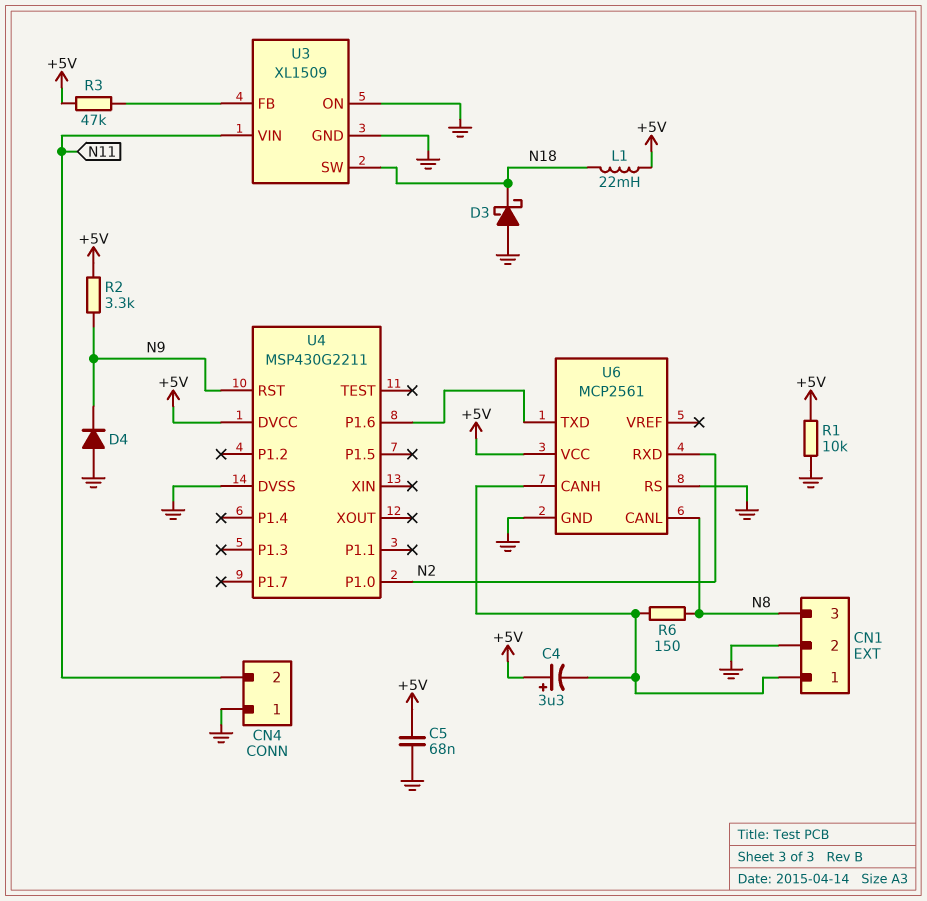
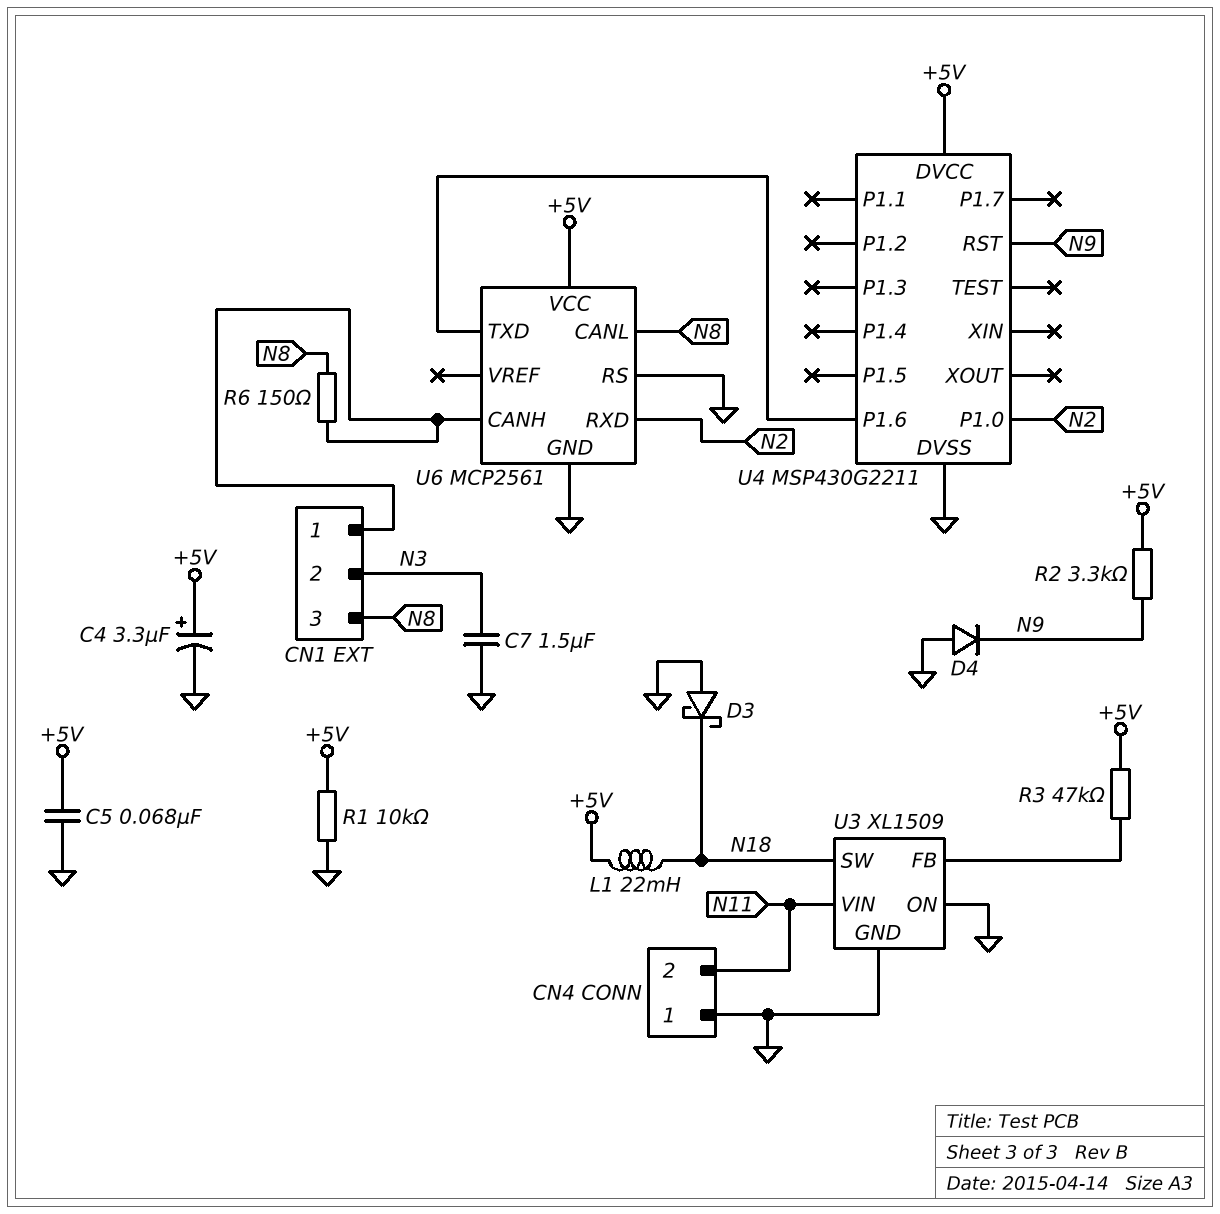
C4: 3.3uF (plus +5V, minus CN1/1) -> 3.3uF (plus +5V, minus GND)
C7: none -> 1.5uF (GND, N3)
CN1 pin 2: GND -> N3

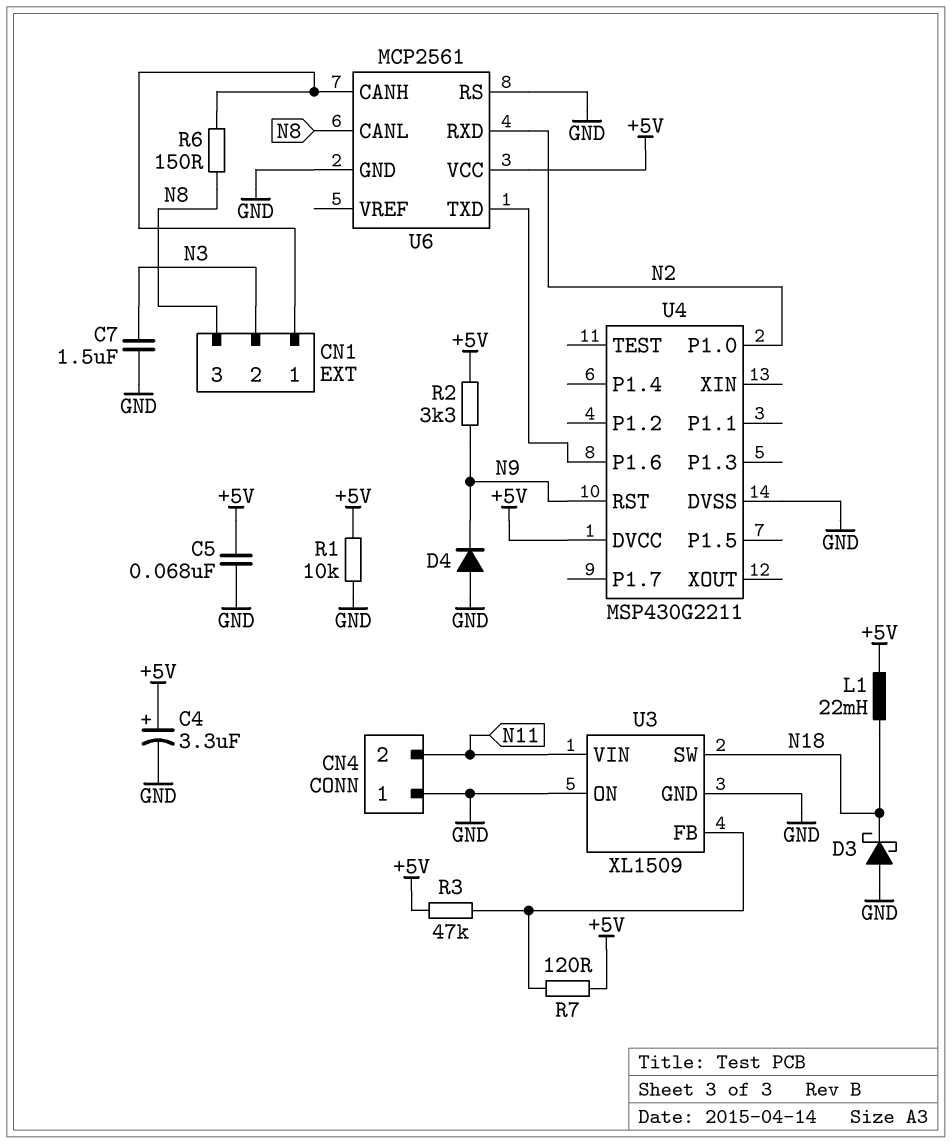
R7: none -> 120 (+5V, U3/FB)

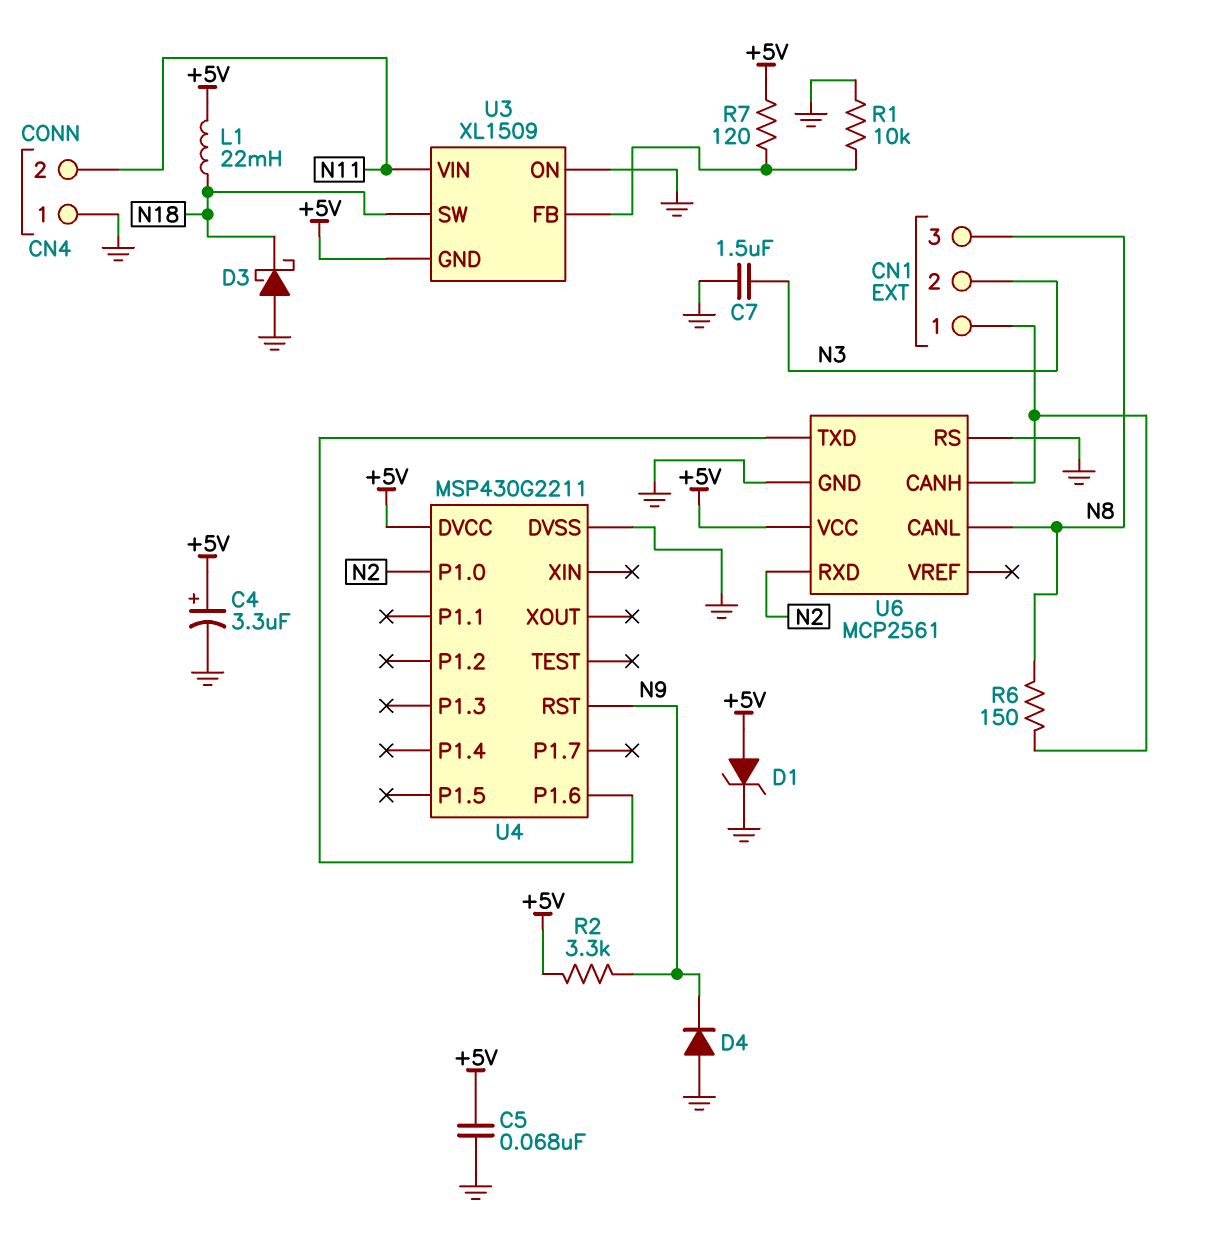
D1: none -> zener (A +5V, K GND)
R1: 10k (+5V, GND) -> 10k (GND, U3/FB)
R3: 47k (+5V, U3/FB) -> none
U3 pin GND: GND -> +5V

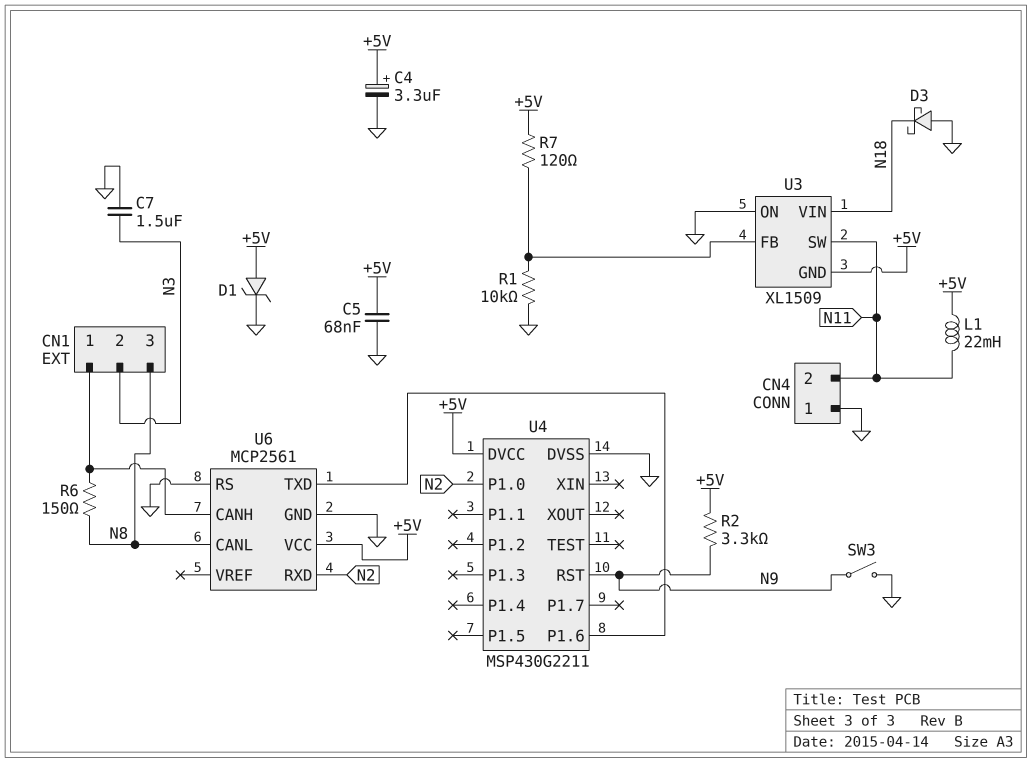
D4: diode (A GND, K N9) -> none
L1: 22mH (+5V, N18) -> 22mH (+5V, N11)
SW3: none -> switch (GND, N9)
U3 pin SW: N18 -> N11
U3 pin VIN: N11 -> N18

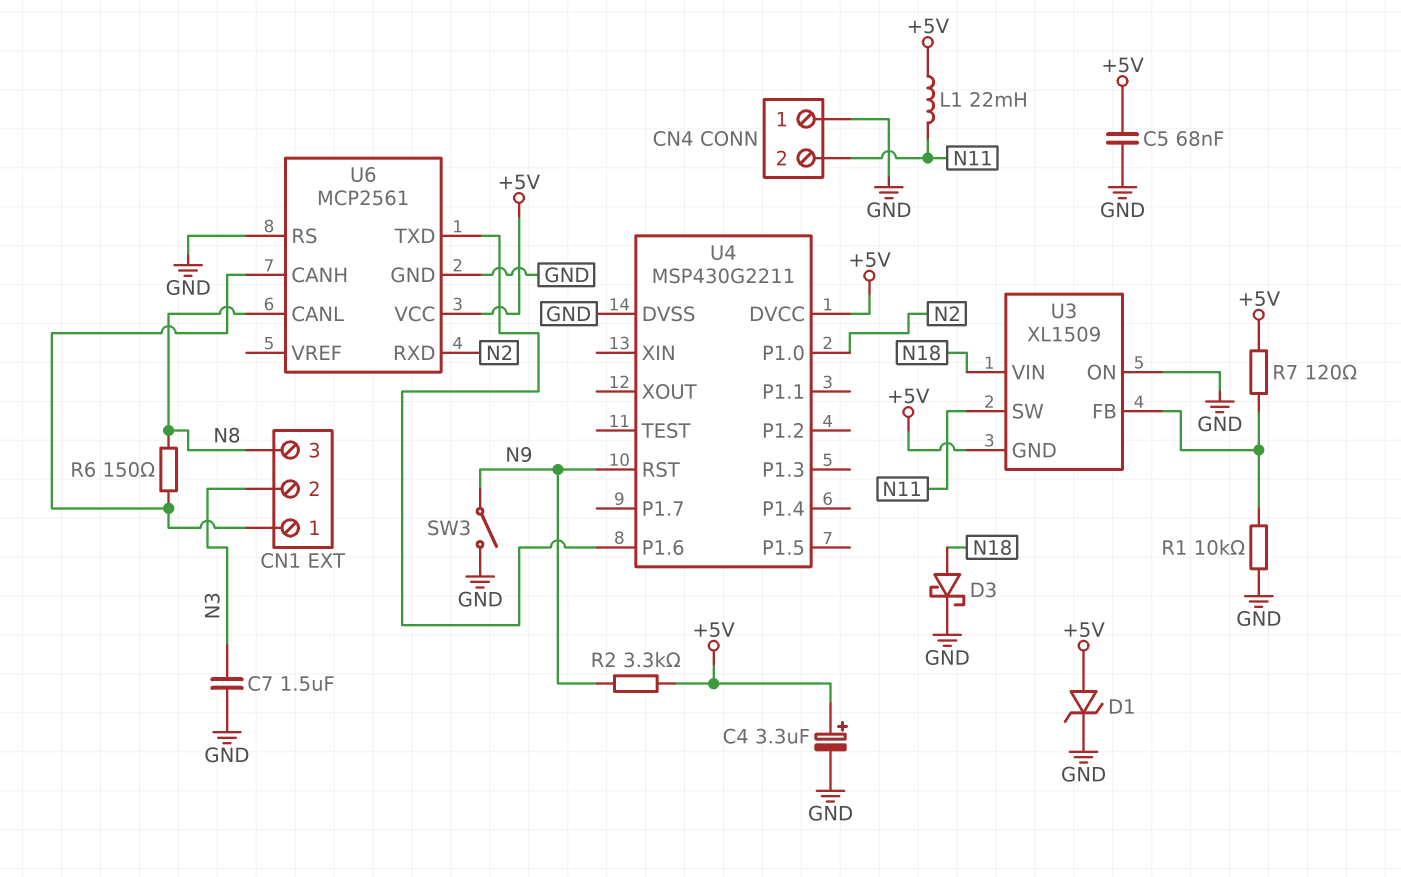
D3: schottky (A GND, K N18) -> schottky (A N18, K GND)

